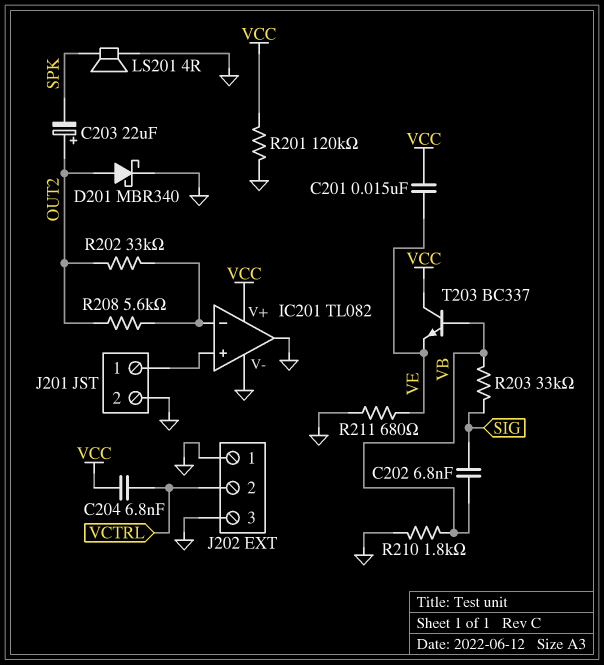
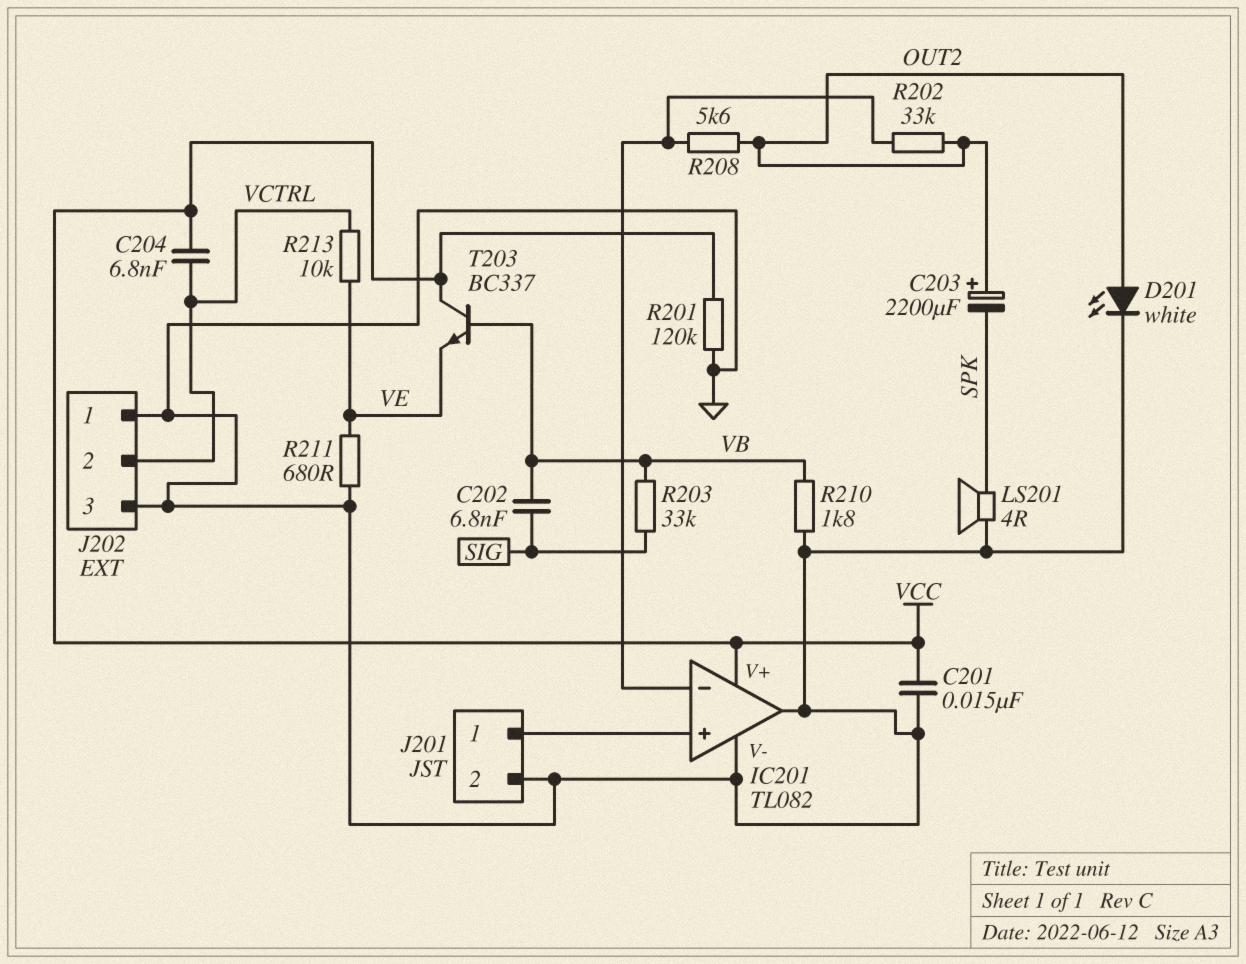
C201: 15nF (VCC, VE) -> 15nF (GND, VCC)
C203: 22uF (plus OUT2, minus SPK) -> 2200uF (plus OUT2, minus SPK)
D201: schottky MBR340 (A OUT2, K GND) -> LED white (A OUT2, K GND)
R213: none -> 10k (VCTRL, VE)

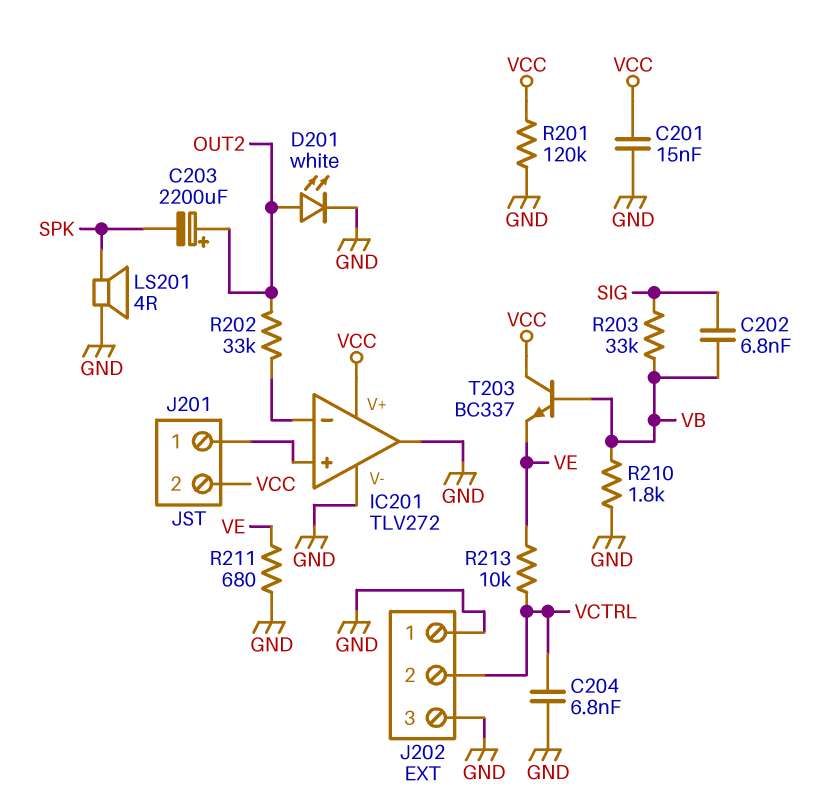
C204: 6.8nF (VCC, VCTRL) -> 6.8nF (GND, VCTRL)
IC201: TL082 -> TLV272
J201 pin 2: GND -> VCC
R208: 5.6k (IC201/in-, OUT2) -> none

